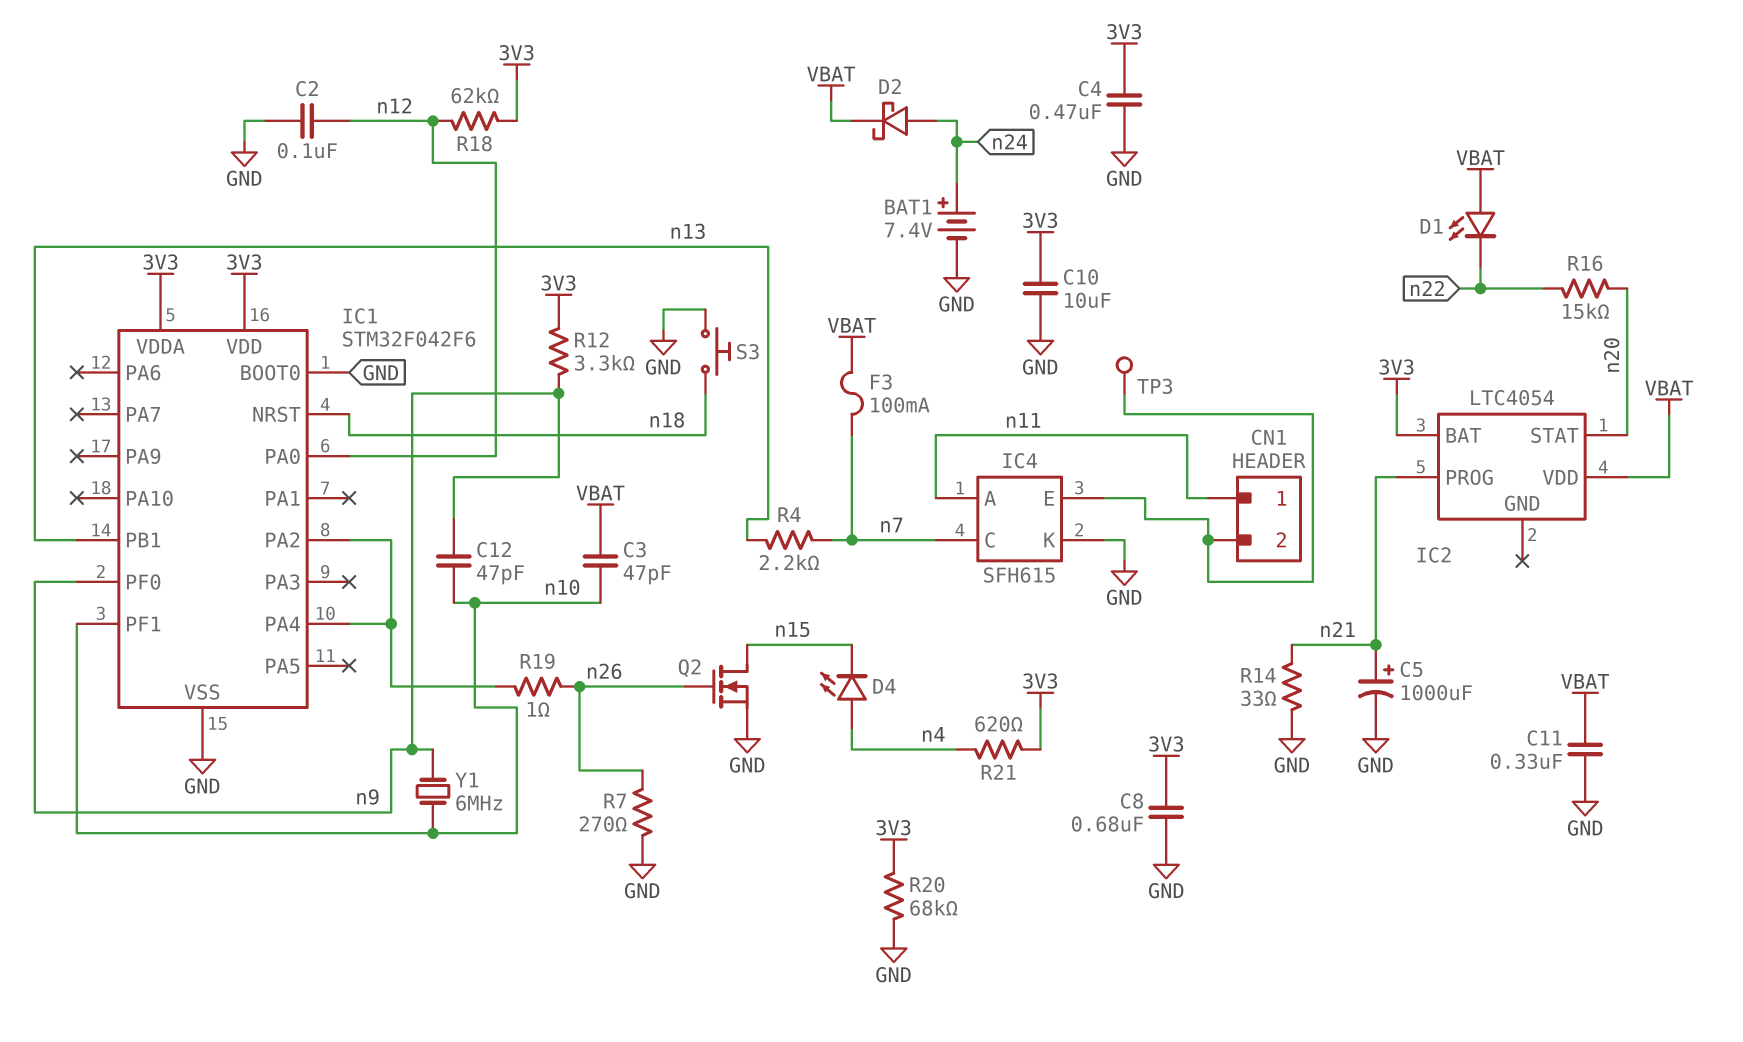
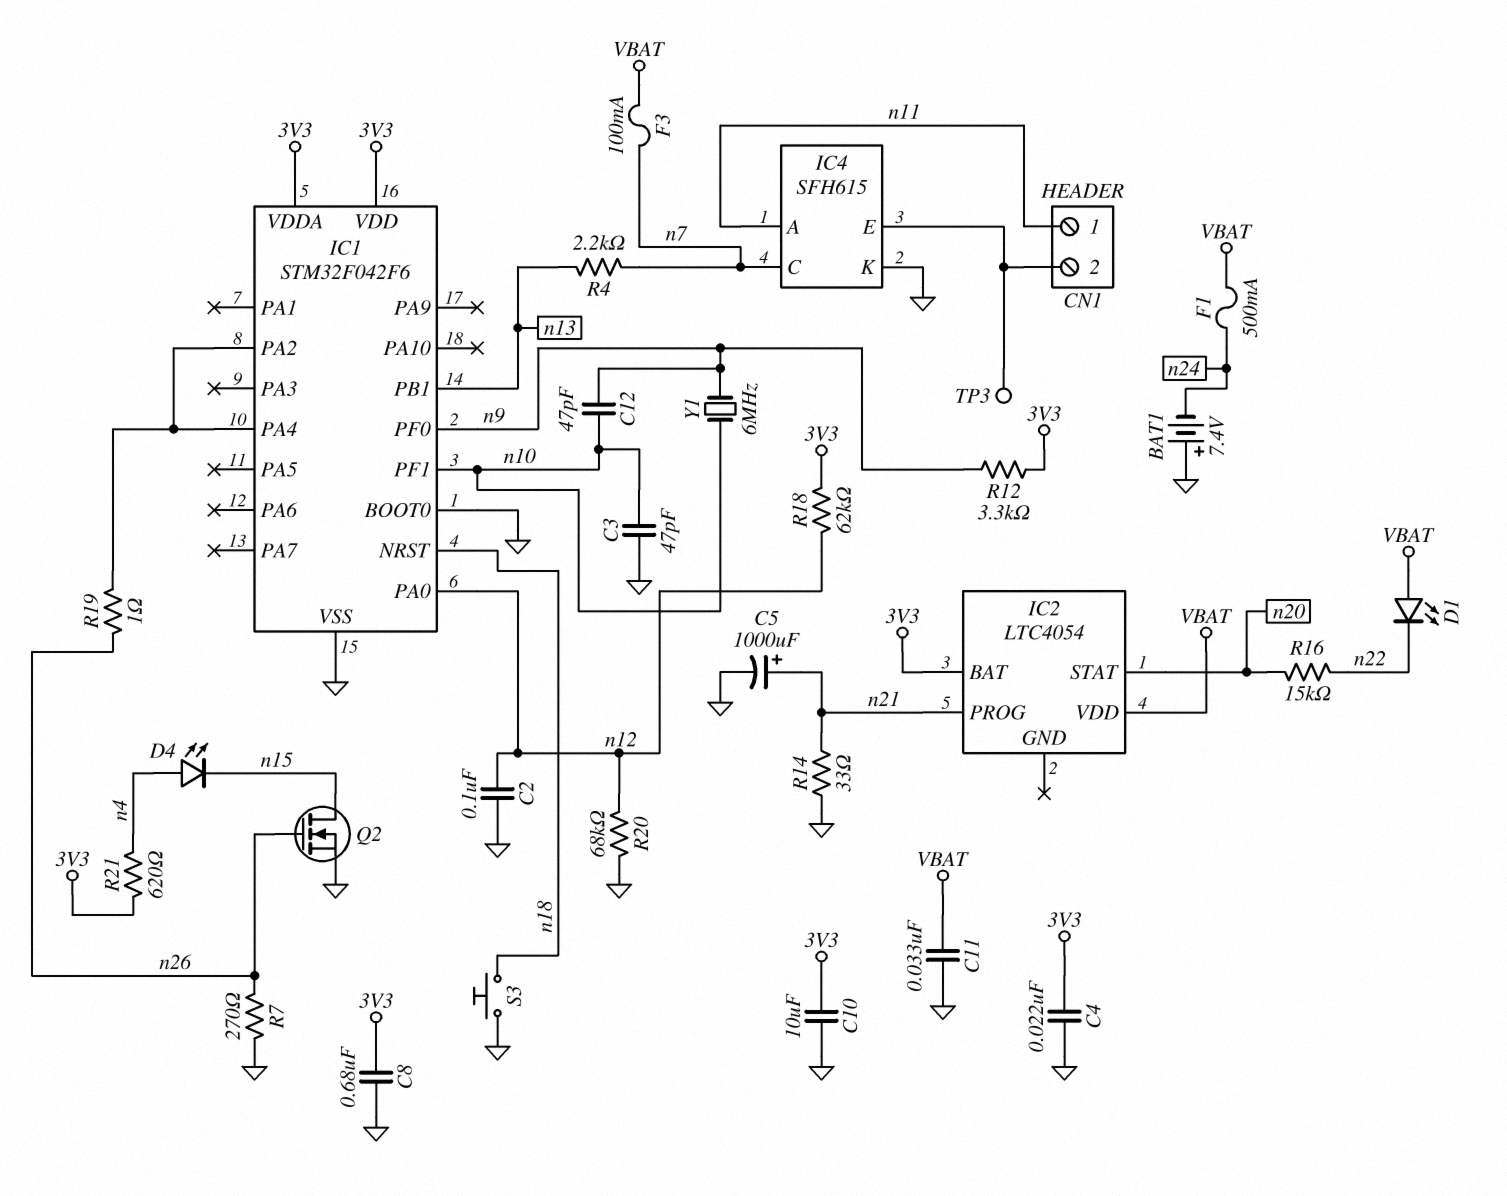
BAT1: 7.4V (plus n24, minus GND) -> 7.4V (plus GND, minus n24)
C3: 47pF (VBAT, n10) -> 47pF (GND, n10)
C4: 470nF (3V3, GND) -> 22nF (3V3, GND)
C11: 330nF (GND, VBAT) -> 33nF (GND, VBAT)
D2: schottky (A n24, K VBAT) -> none
F1: none -> 500mA (VBAT, n24)
R20: 68k (3V3, GND) -> 68k (GND, n12)

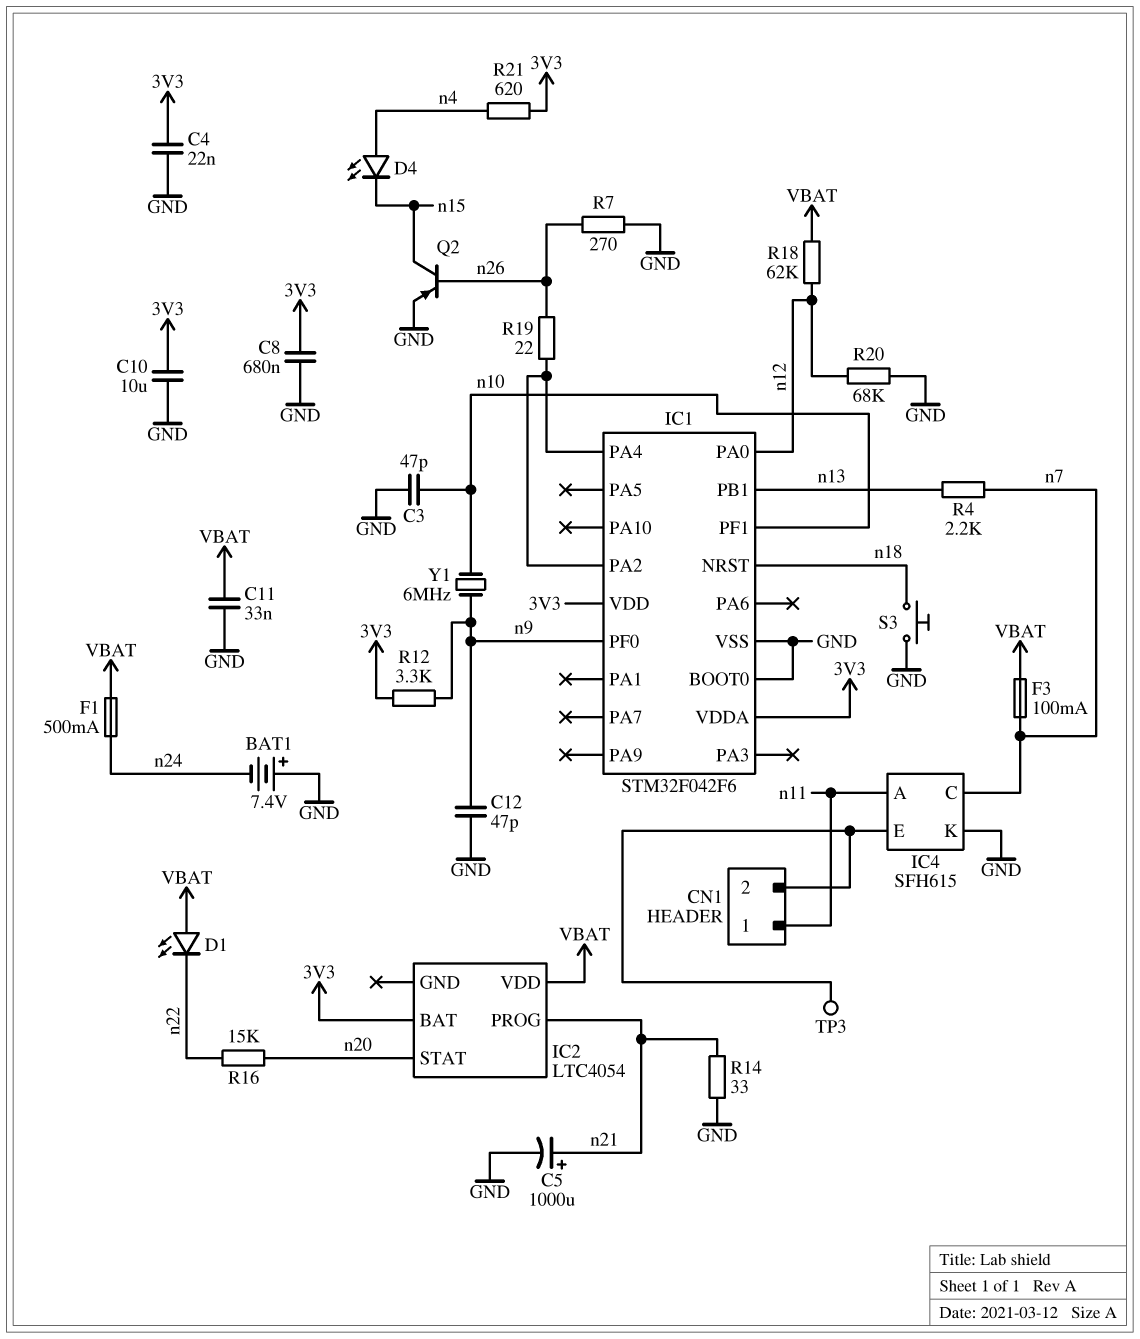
C2: 100nF (GND, n12) -> none
C12: 47pF (n9, n10) -> 47pF (GND, n9)
Q2: NMOS (G n26, D n15, S GND) -> PNP (B n26, C n15, E GND)
R18: 62k (3V3, n12) -> 62k (VBAT, n12)
R19: 1 (IC1/PA2, n26) -> 22 (IC1/PA2, n26)

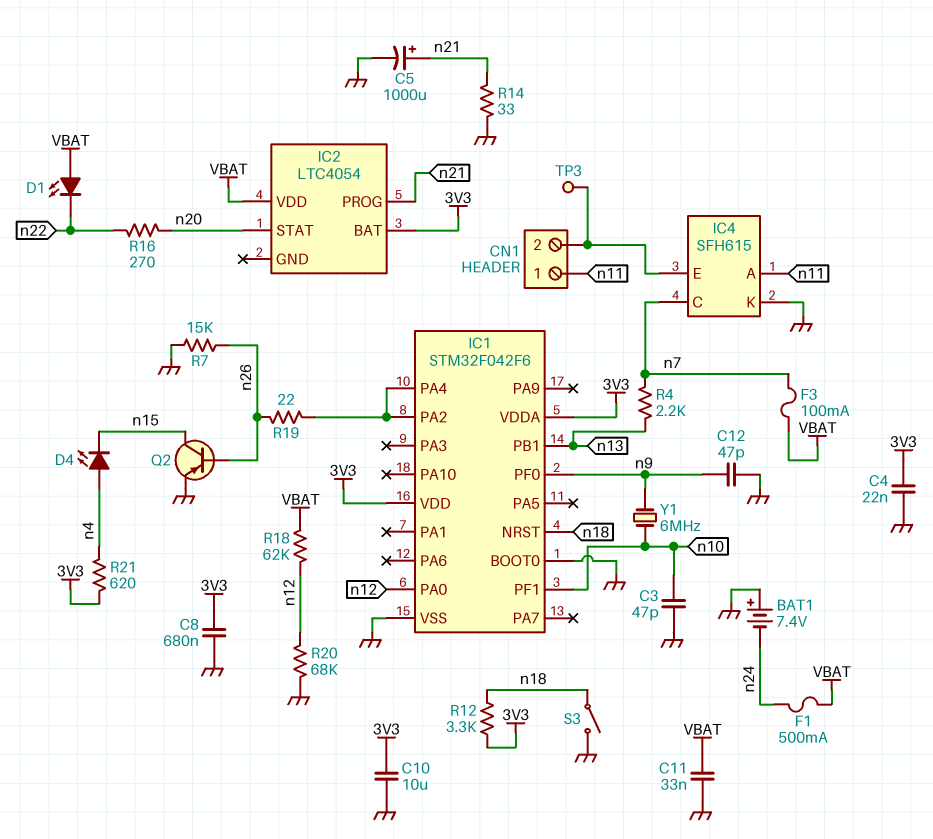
R7: 270 (GND, n26) -> 15k (GND, n26)
R12: 3.3k (3V3, n9) -> 3.3k (3V3, n18)
R16: 15k (n20, n22) -> 270 (n20, n22)
S3: button (GND, n18) -> switch (GND, n18)

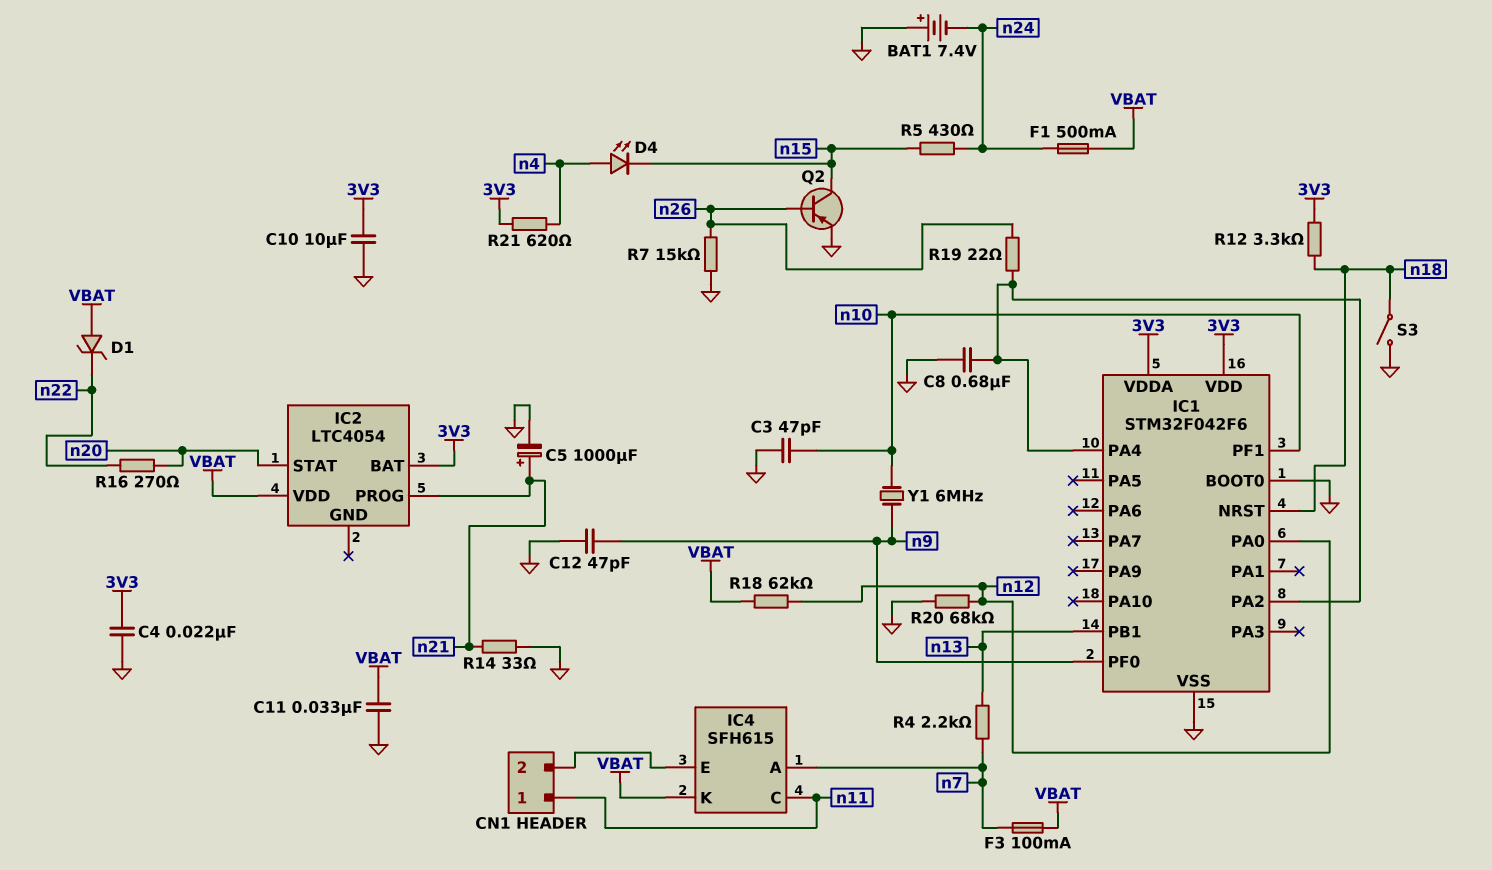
C8: 680nF (3V3, GND) -> 680nF (GND, IC1/PA2)
D1: LED (A VBAT, K n22) -> zener (A VBAT, K n22)
IC4 pin A: n11 -> n7
IC4 pin C: n7 -> n11
IC4 pin K: GND -> VBAT
R5: none -> 430 (n15, n24)
TP3: test point (CN1/2) -> none

